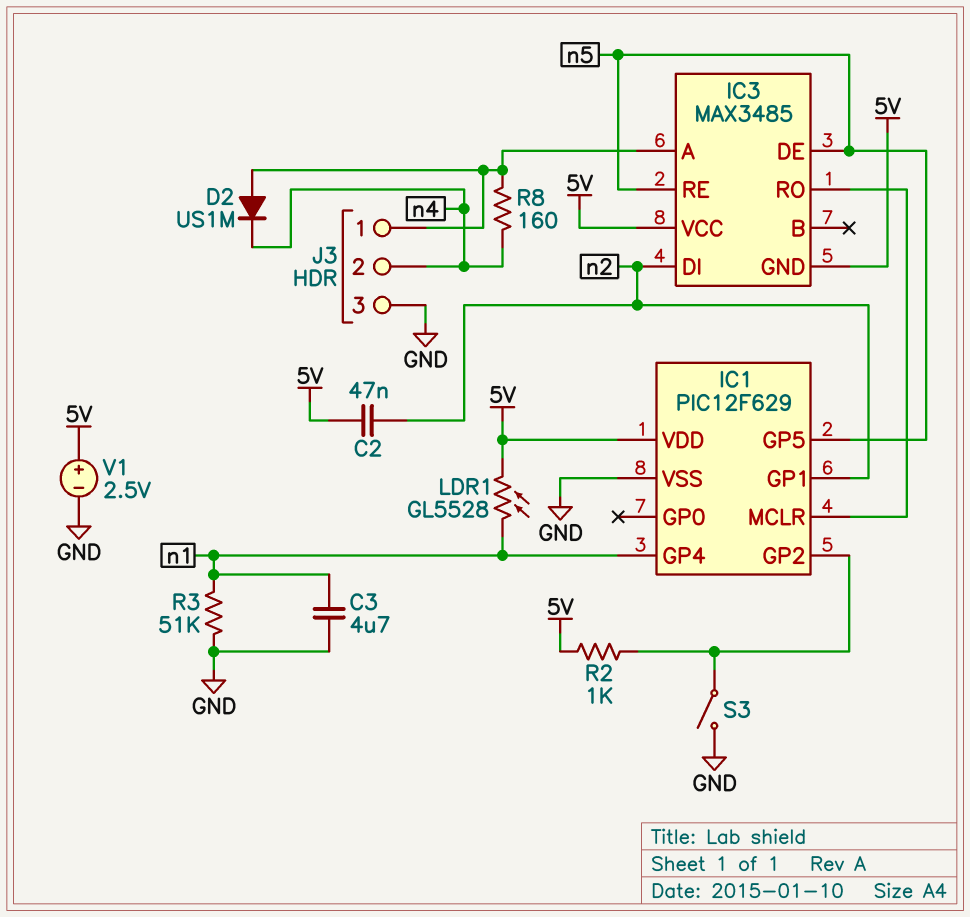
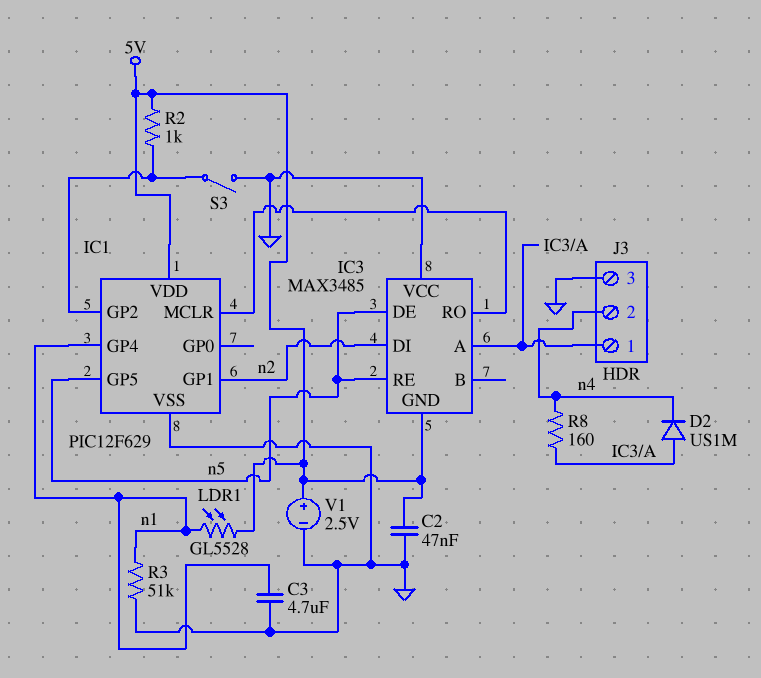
C2: 47nF (5V, n2) -> 47nF (5V, GND)
IC3 pin VCC: 5V -> GND

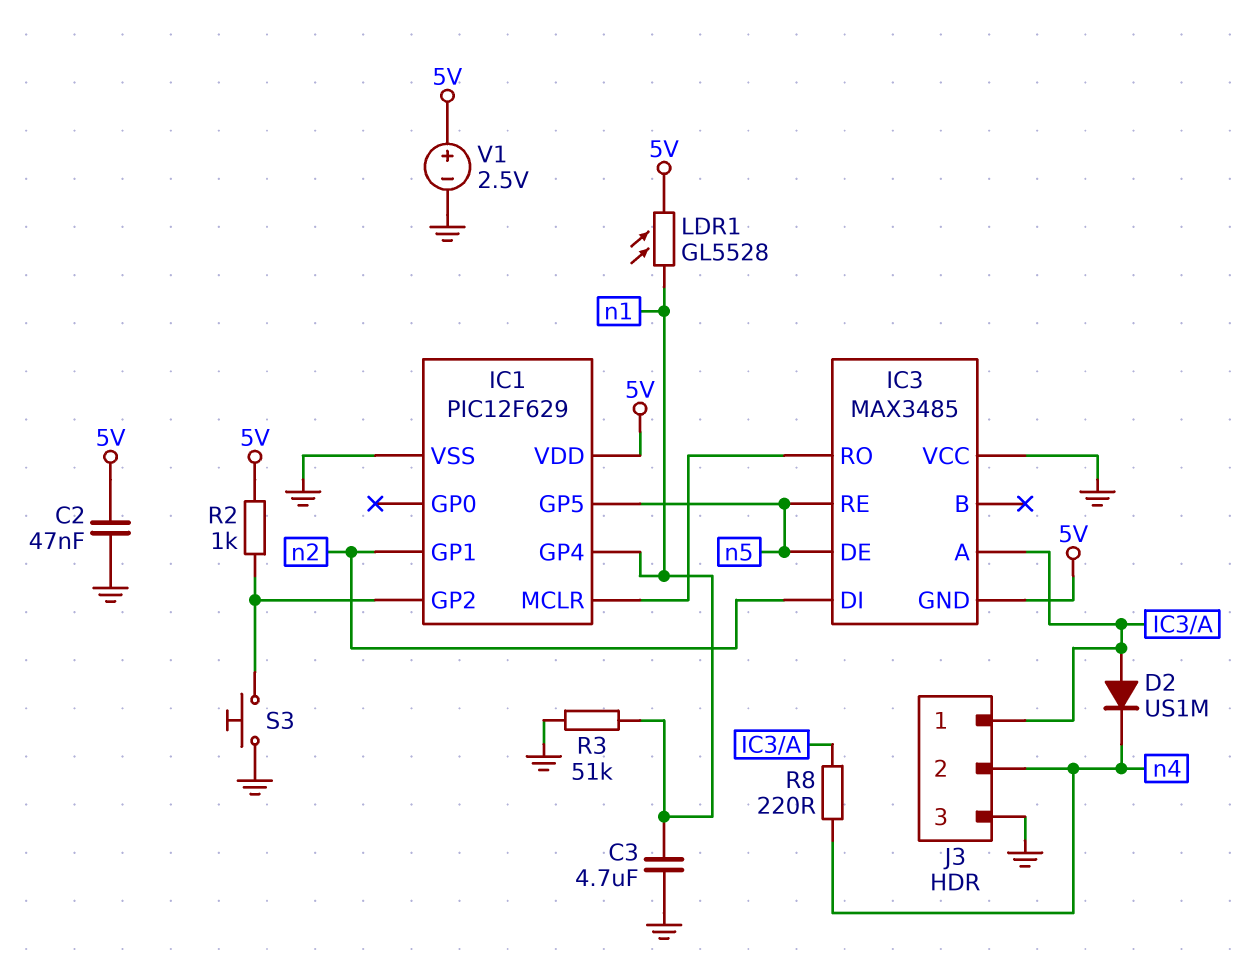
R8: 160 (IC3/A, n4) -> 220 (IC3/A, n4)
S3: switch (GND, IC1/GP2) -> button (GND, IC1/GP2)

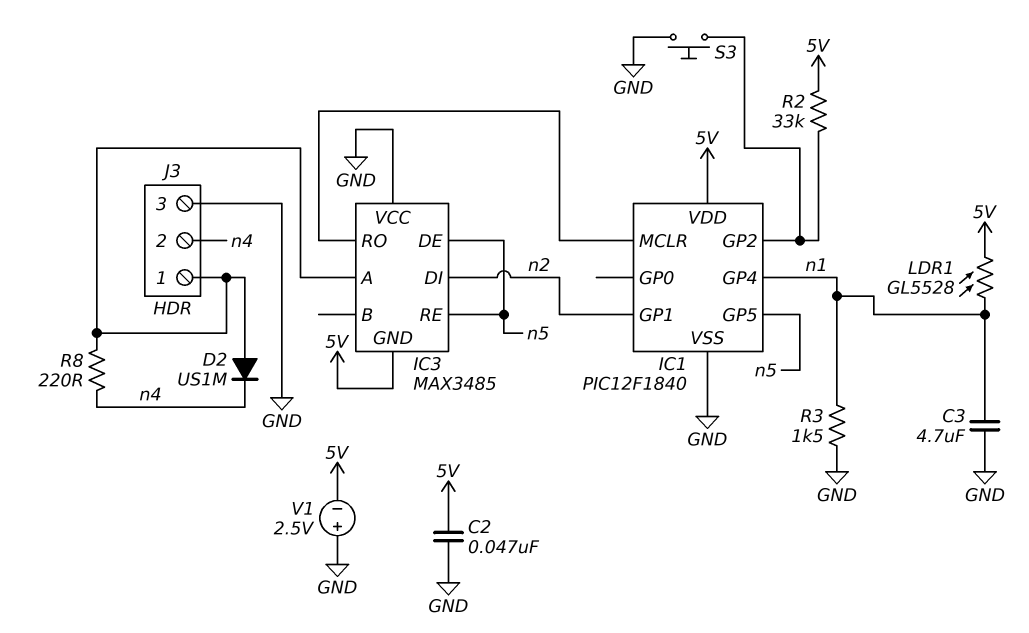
IC1: PIC12F629 -> PIC12F1840
R2: 1k (5V, IC1/GP2) -> 33k (5V, IC1/GP2)
R3: 51k (GND, n1) -> 1.5k (GND, n1)
V1: 2.5V (plus 5V, minus GND) -> 2.5V (plus GND, minus 5V)

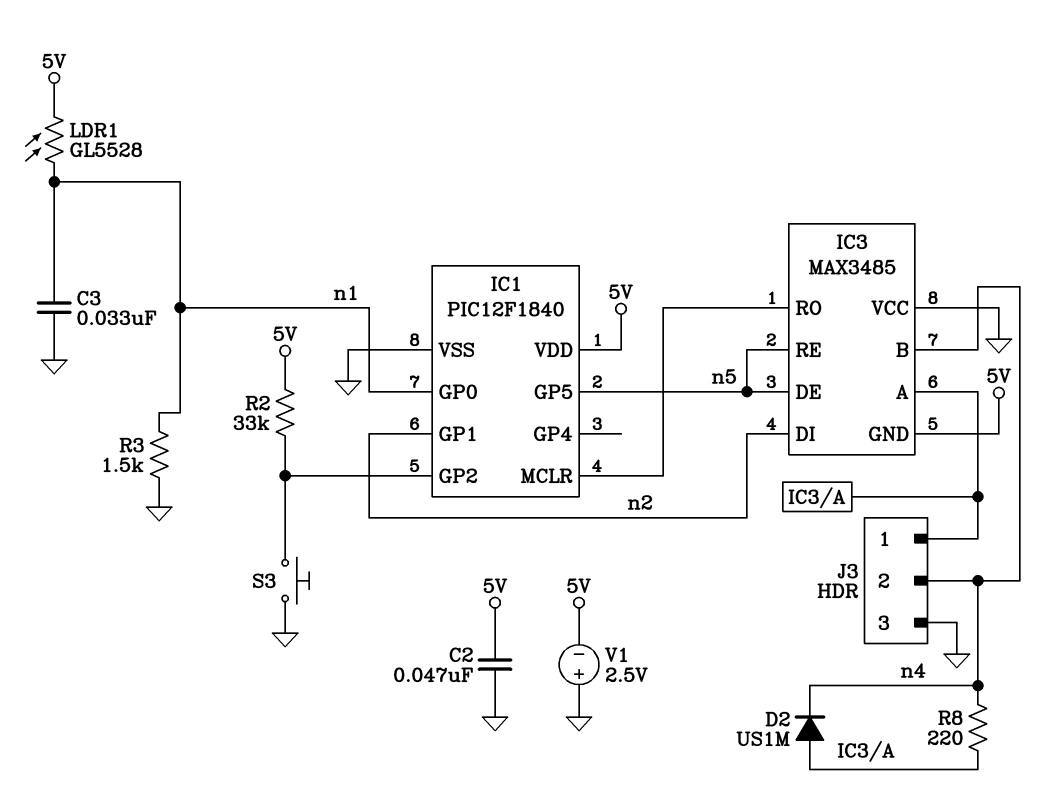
C3: 4.7uF (GND, n1) -> 33nF (GND, n1)
IC1 pin GP0: none -> n1
IC1 pin GP4: n1 -> none
IC3 pin B: none -> n4

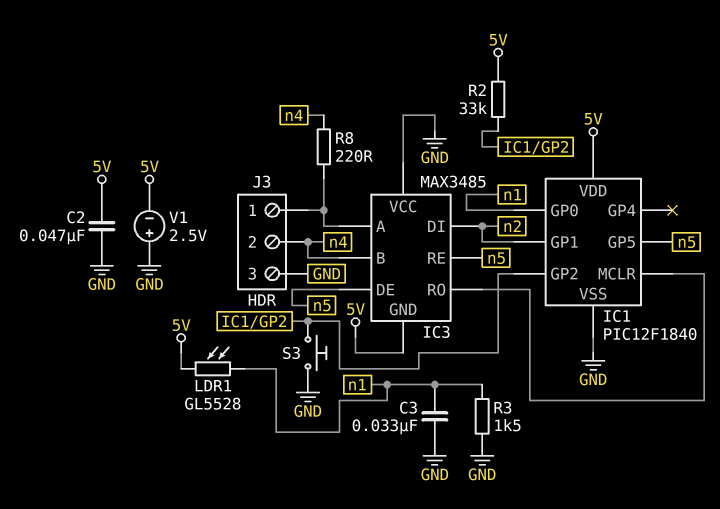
D2: diode US1M (A IC3/A, K n4) -> none

